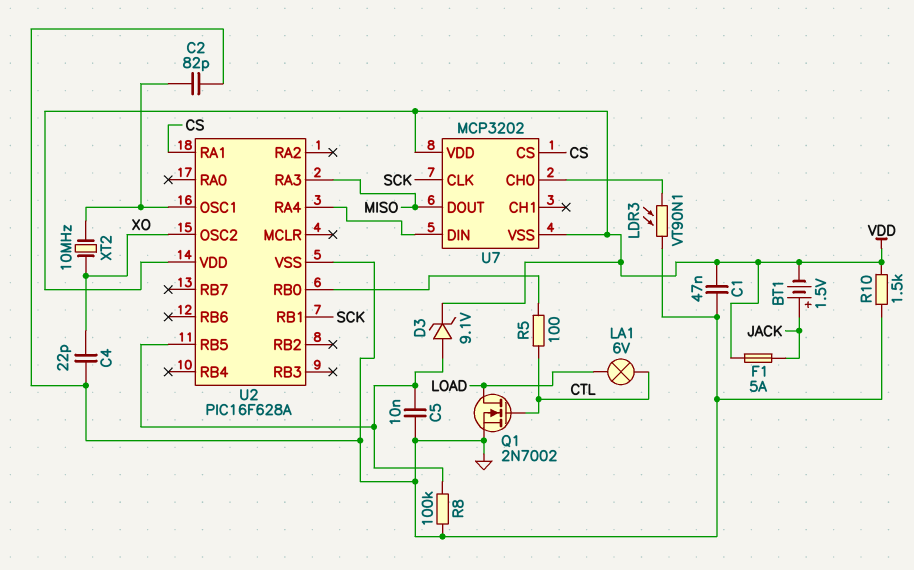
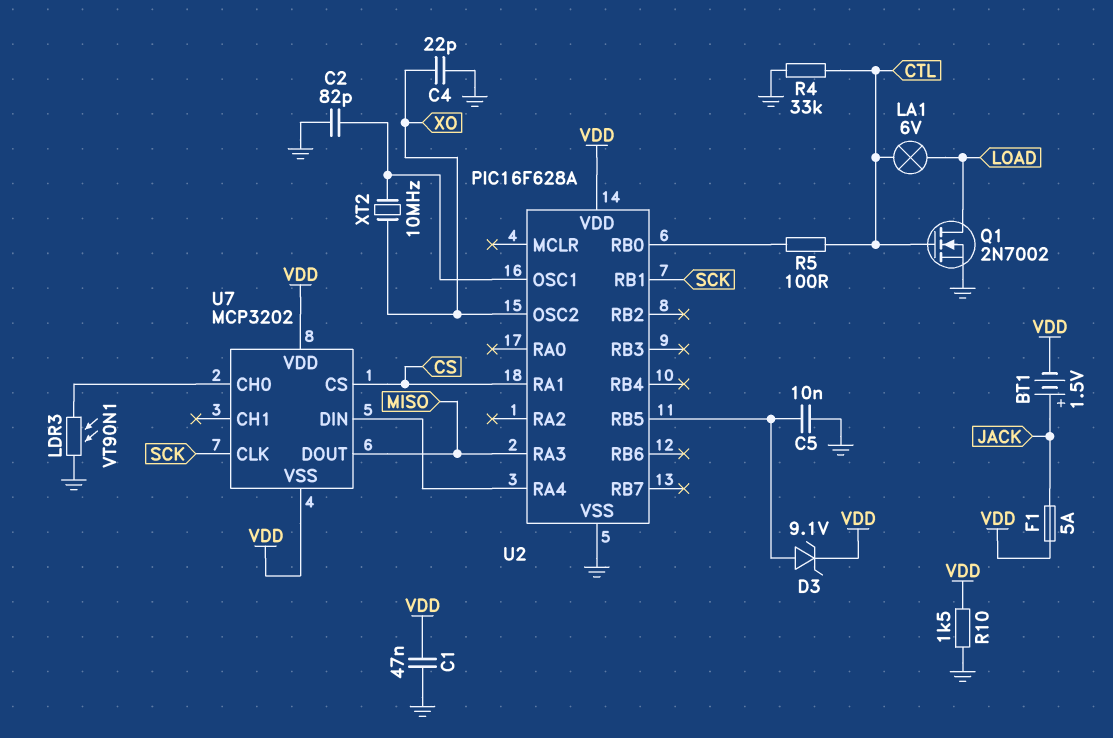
R4: none -> 33k (CTL, GND)
R8: 100k (GND, U2/RB5) -> none

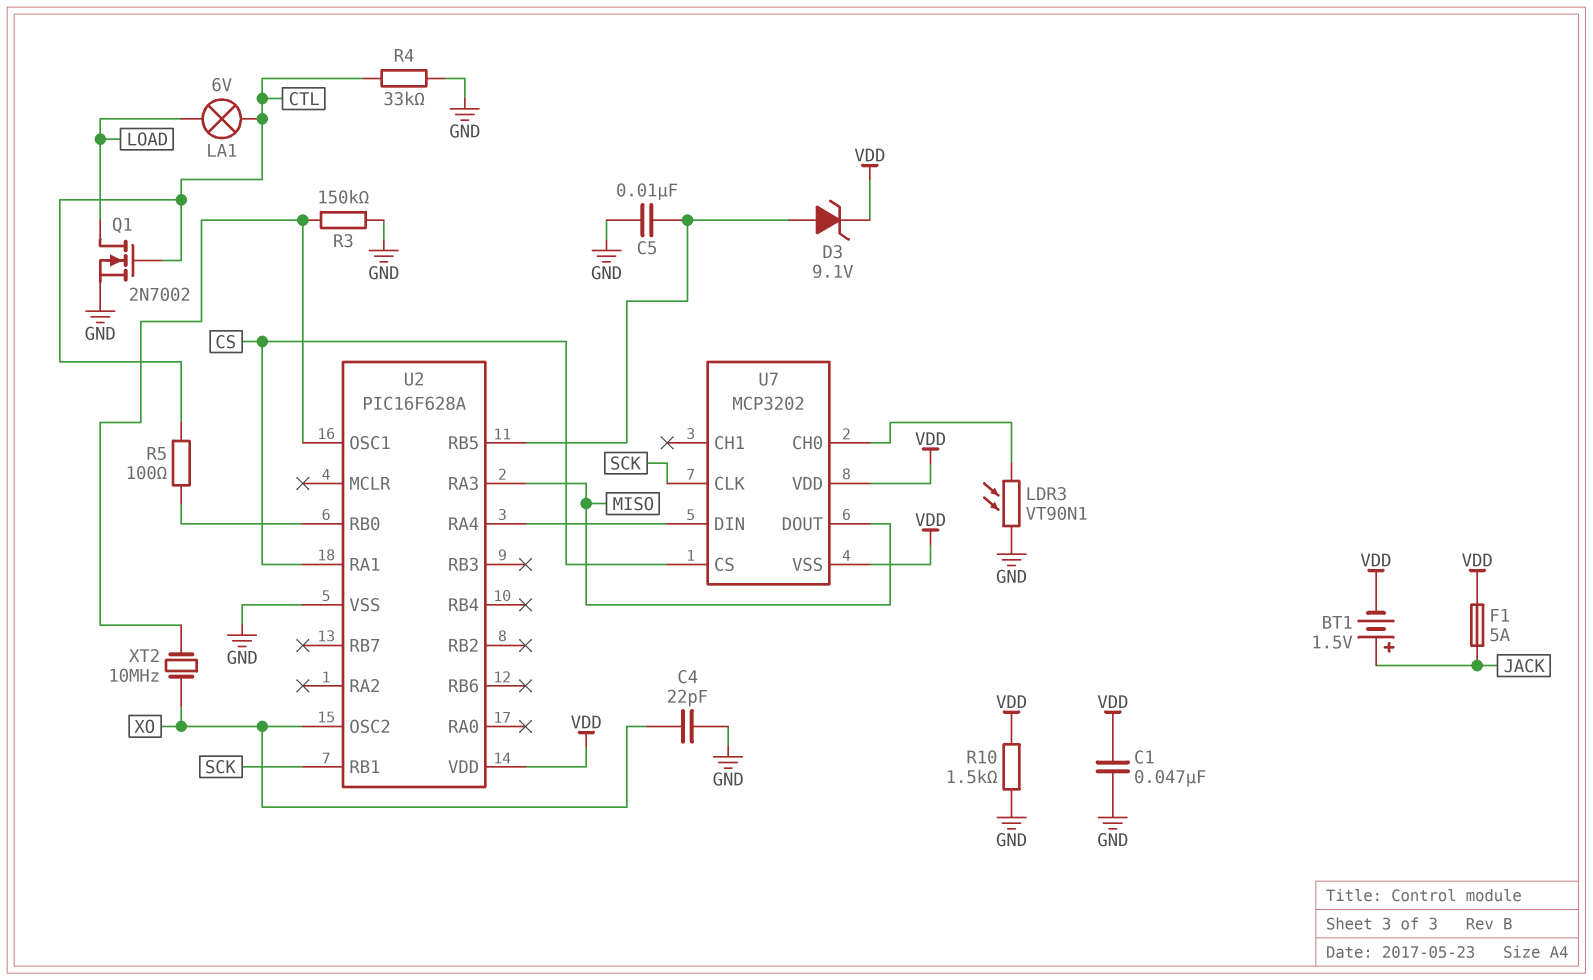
C2: 82pF (GND, U2/OSC1) -> none
R3: none -> 150k (GND, U2/OSC1)

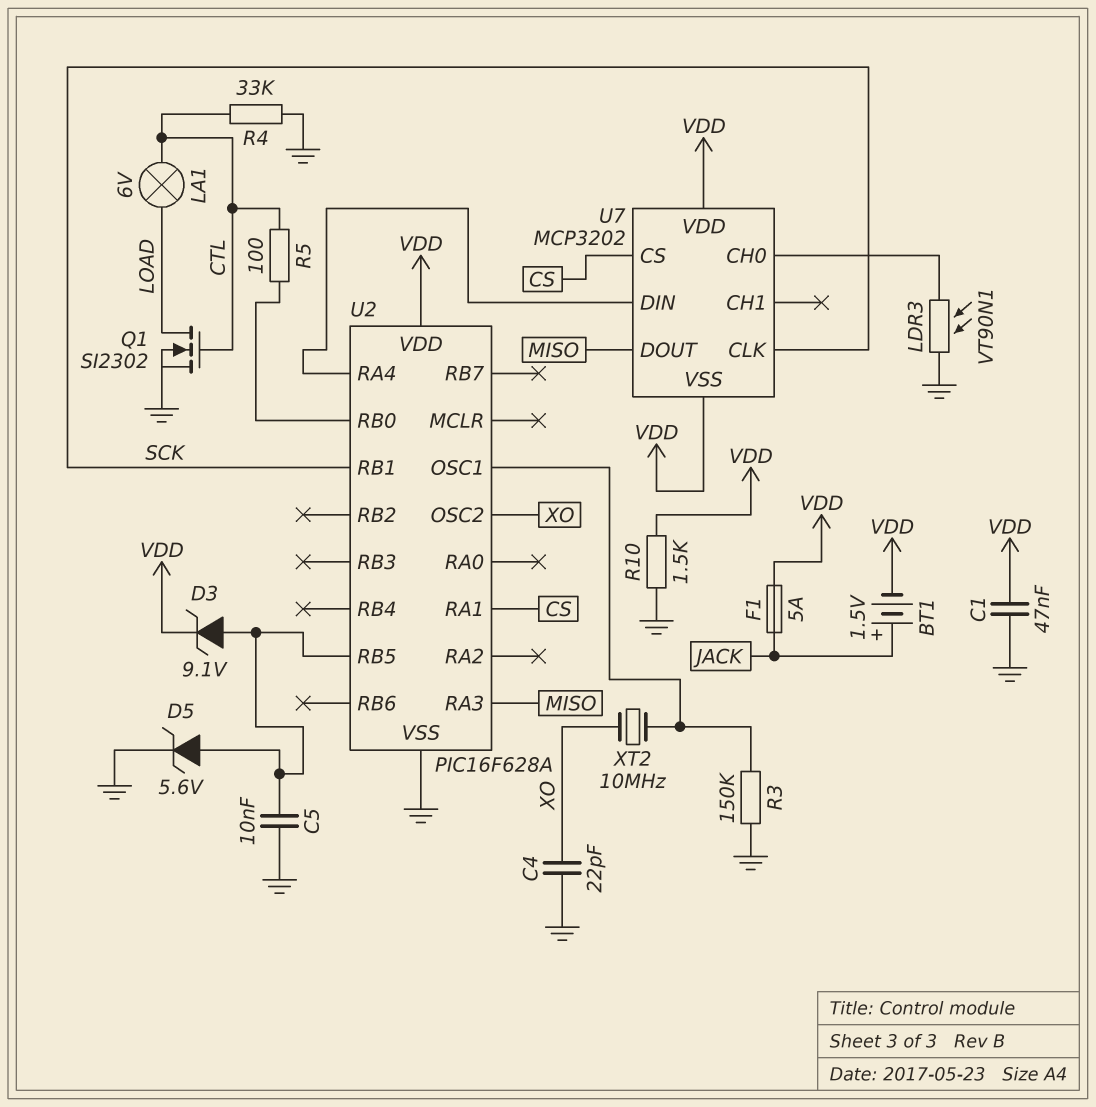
D5: none -> zener 5.6V (A U2/RB5, K GND)
Q1: NMOS 2N7002 (G CTL, D LOAD, S GND) -> NMOS SI2302 (G CTL, D LOAD, S GND)

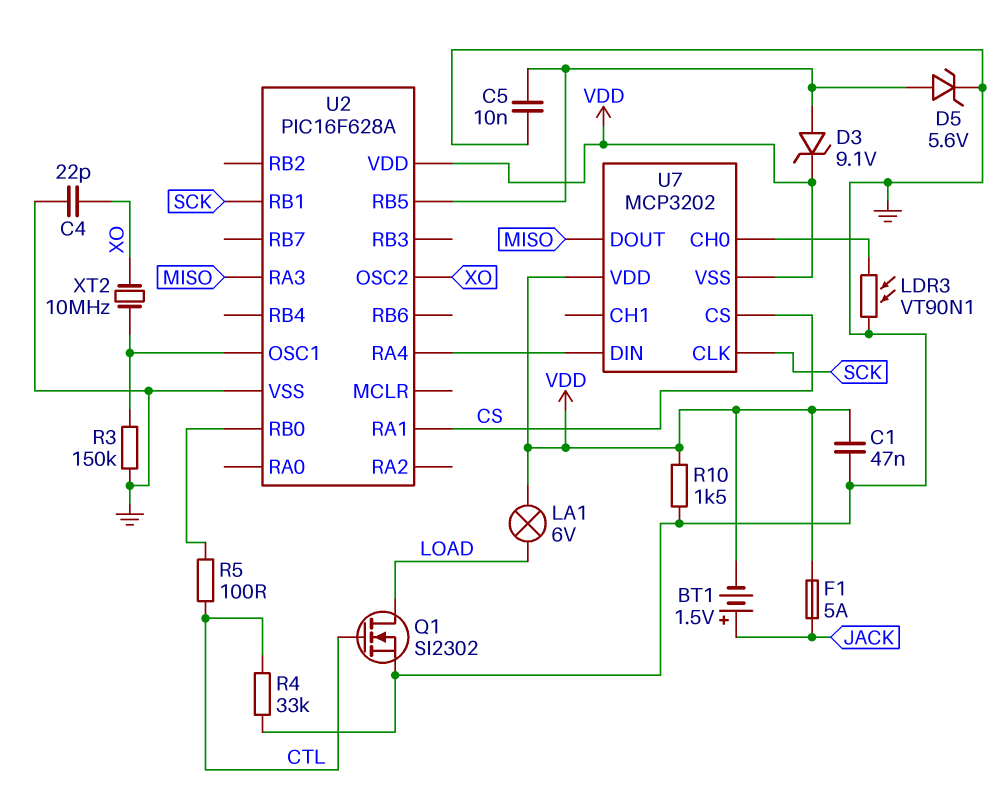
LA1: lamp 6V (CTL, LOAD) -> lamp 6V (LOAD, VDD)

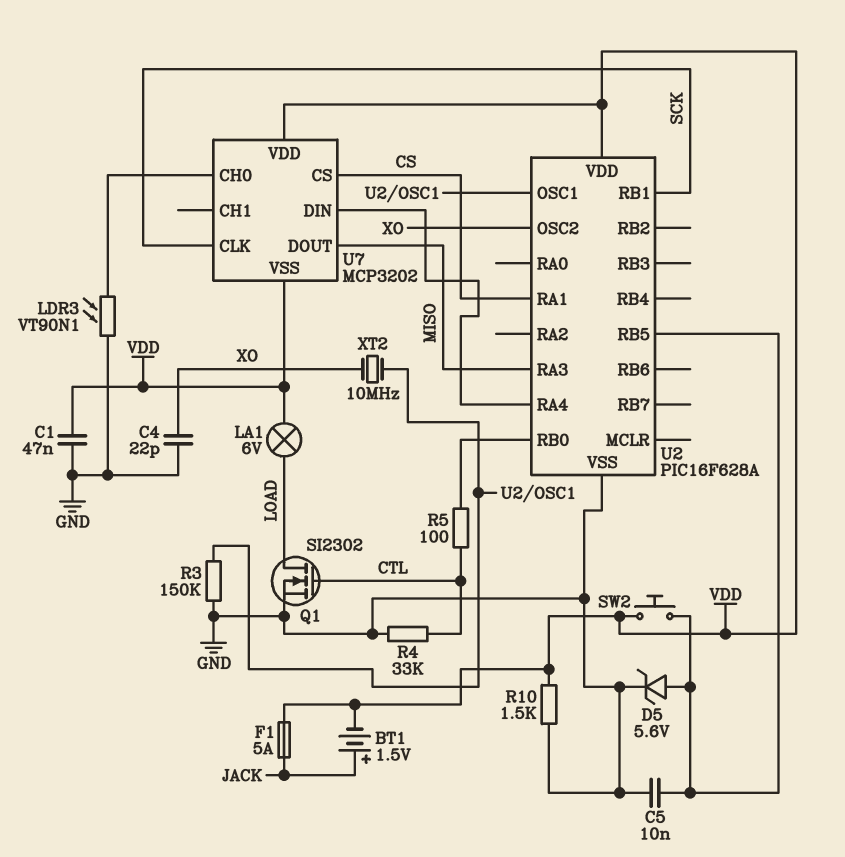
D3: zener 9.1V (A U2/RB5, K VDD) -> none
SW2: none -> button (U2/RB5, VDD)

